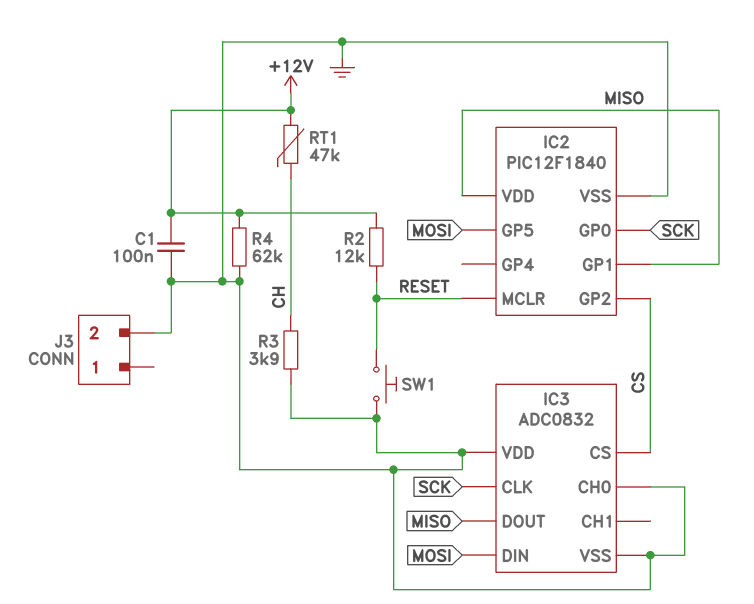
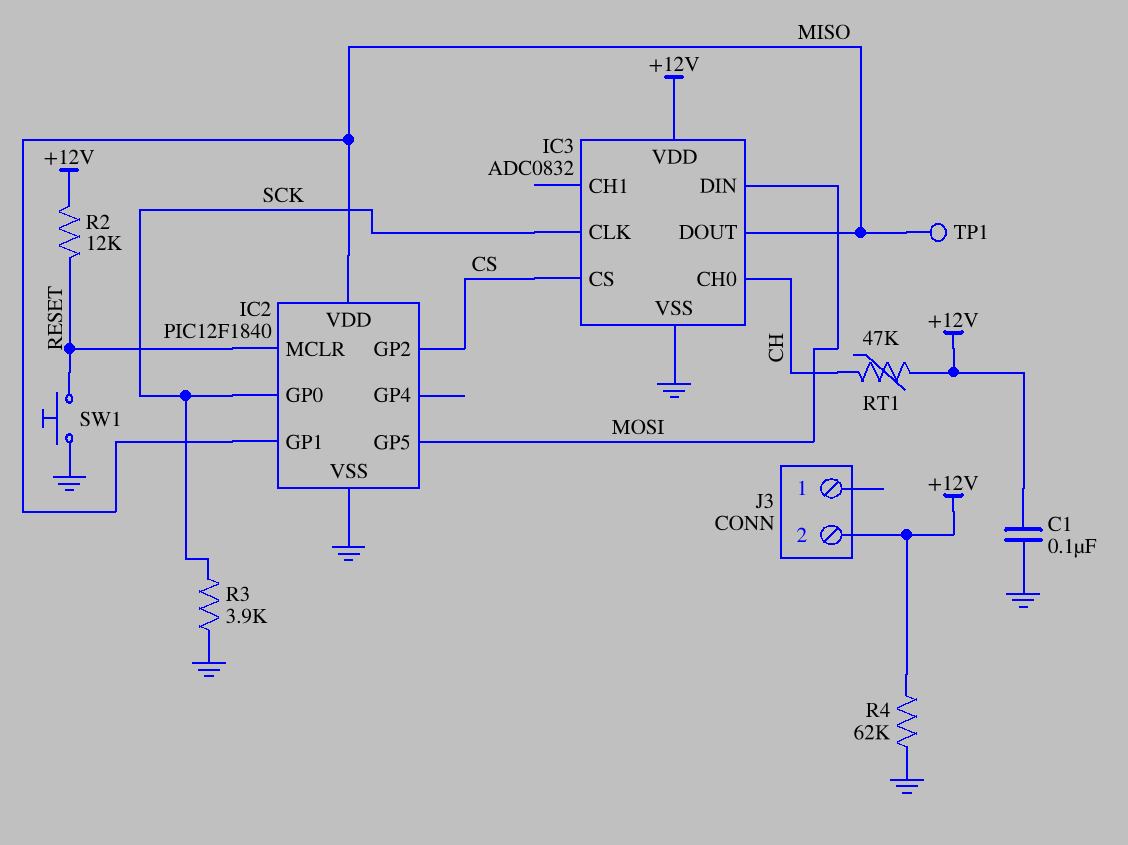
IC3 pin CH0: GND -> CH
IC3 pin VDD: GND -> +12V
J3 pin 2: GND -> +12V
R3: 3.9k (CH, GND) -> 3.9k (GND, SCK)
TP1: none -> test point (MISO)

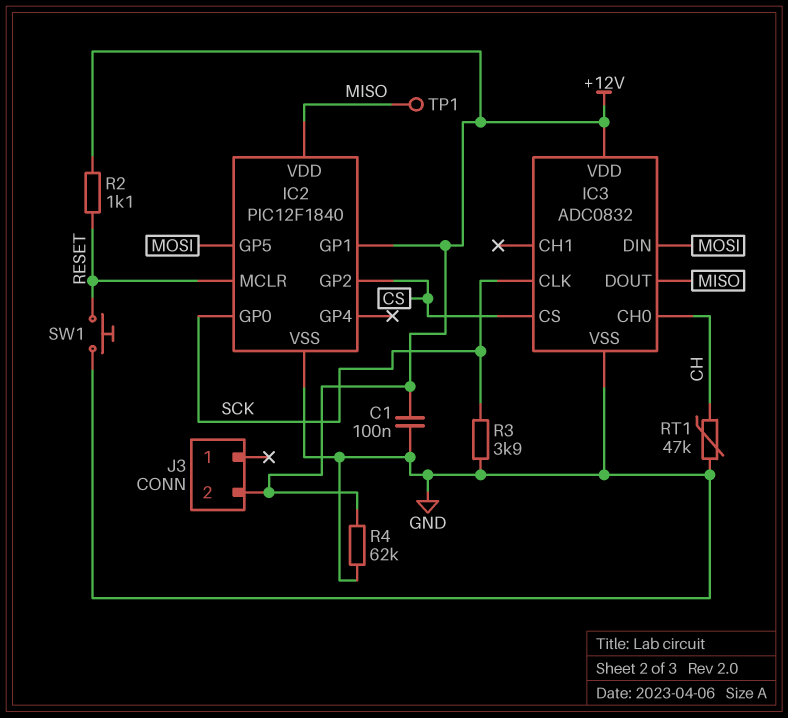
IC2 pin GP1: MISO -> +12V
R2: 12k (+12V, RESET) -> 1.1k (+12V, RESET)
RT1: 47k (+12V, CH) -> 47k (CH, GND)

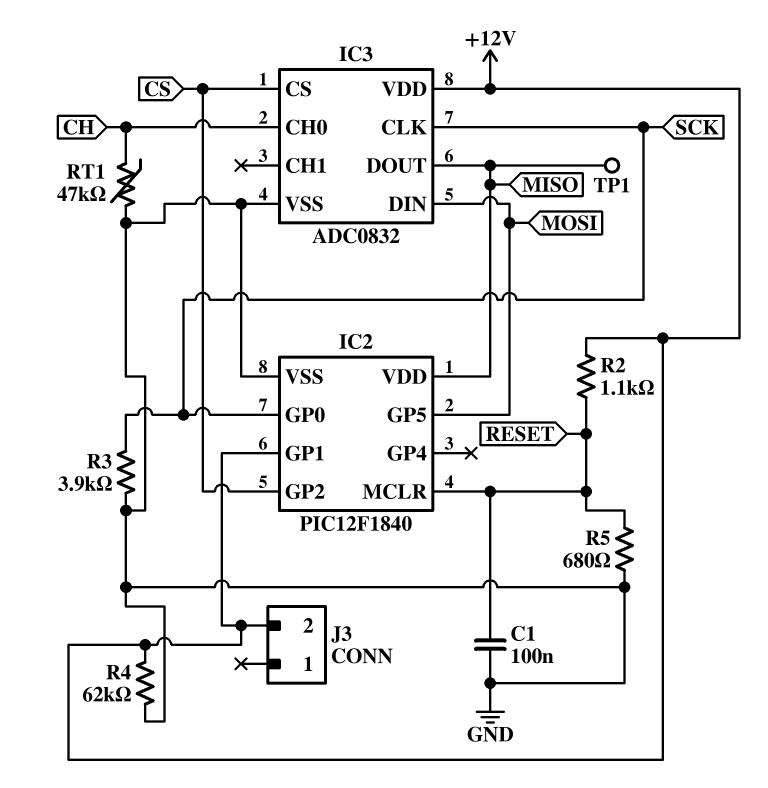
C1: 100nF (+12V, GND) -> 100nF (GND, RESET)
R5: none -> 680 (GND, RESET)
SW1: button (GND, RESET) -> none

